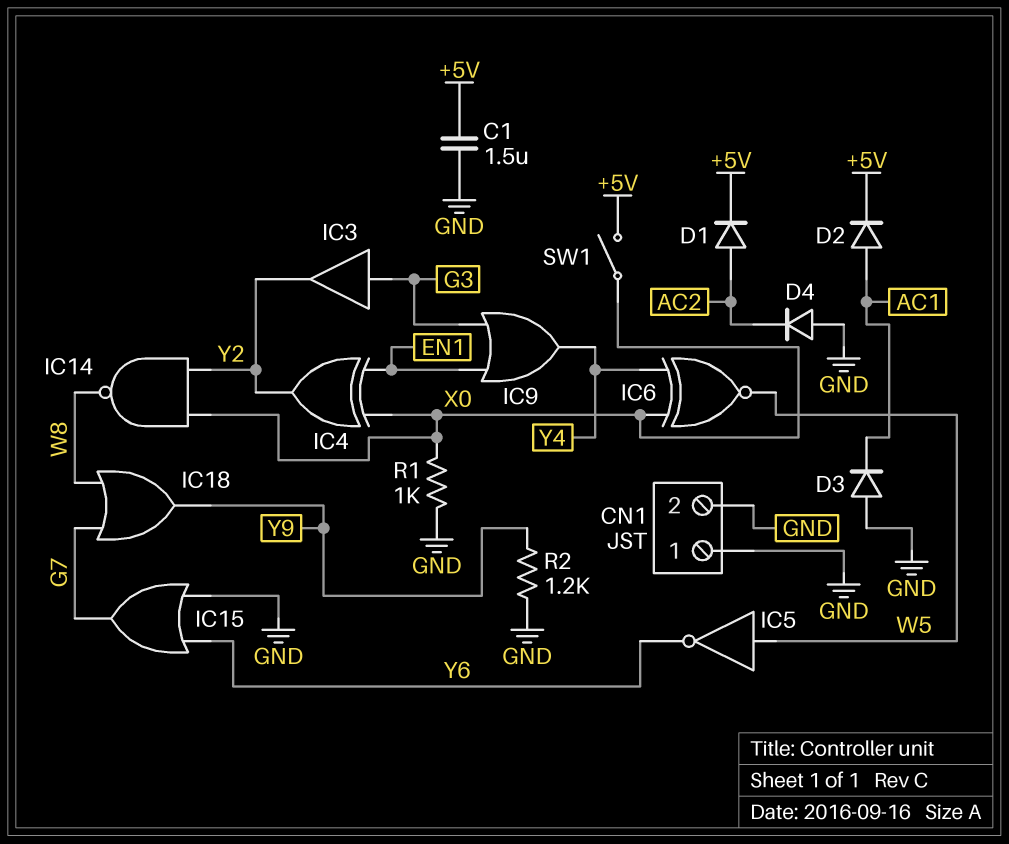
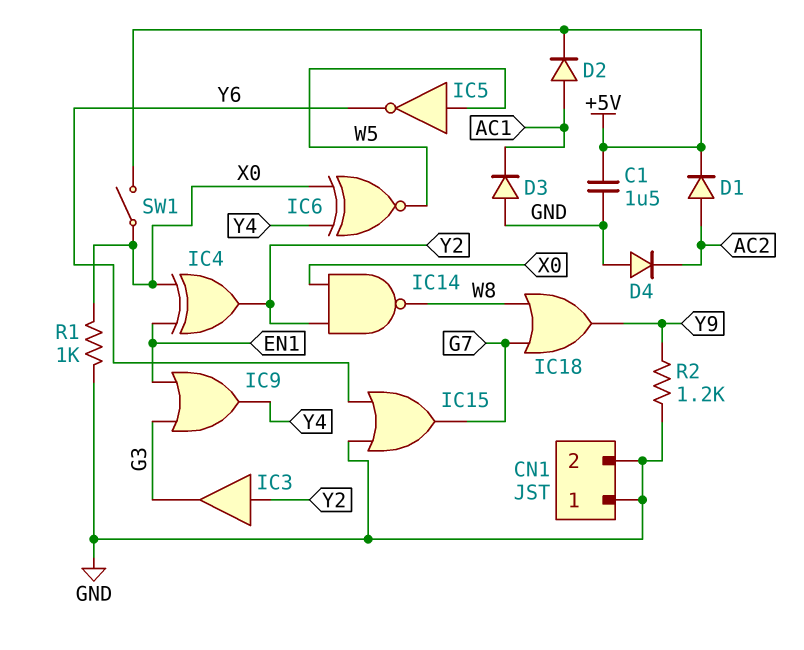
IC3: buffer (in G3, out Y2) -> buffer (in Y2, out G3)

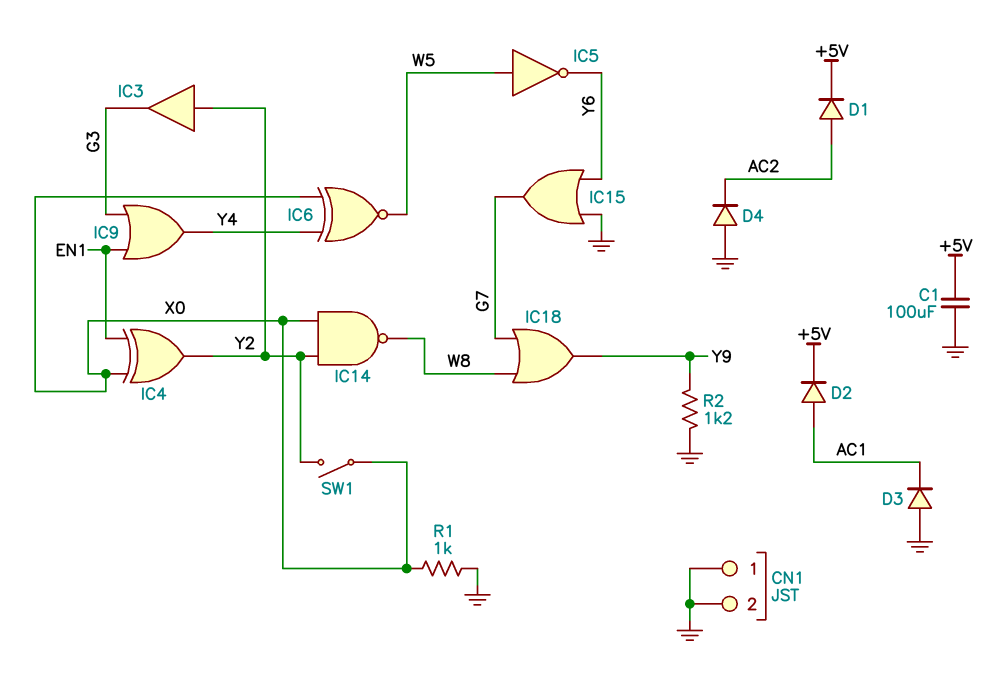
C1: 1.5uF (+5V, GND) -> 100uF (+5V, GND)
SW1: switch (+5V, X0) -> switch (X0, Y2)

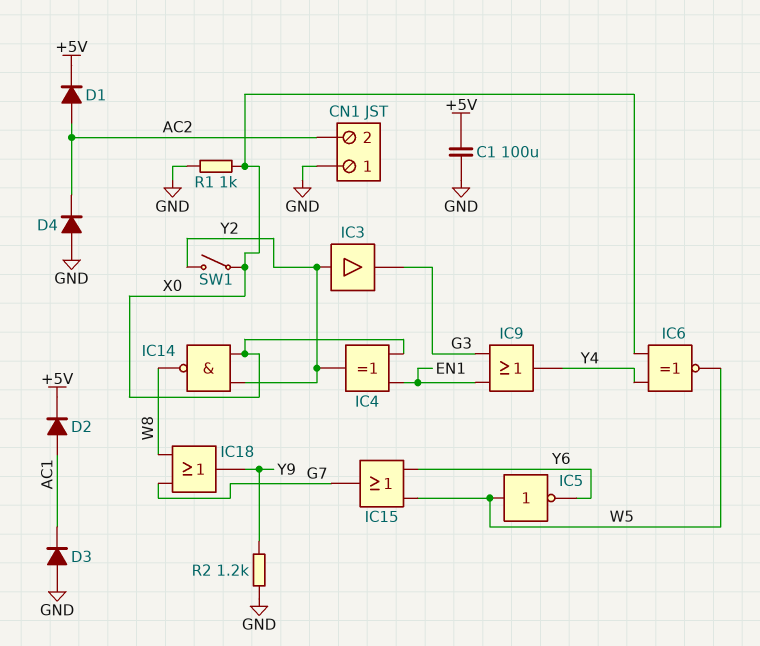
CN1 pin 2: GND -> AC2
IC15: OR (in GND, in Y6, out G7) -> OR (in W5, in Y6, out G7)

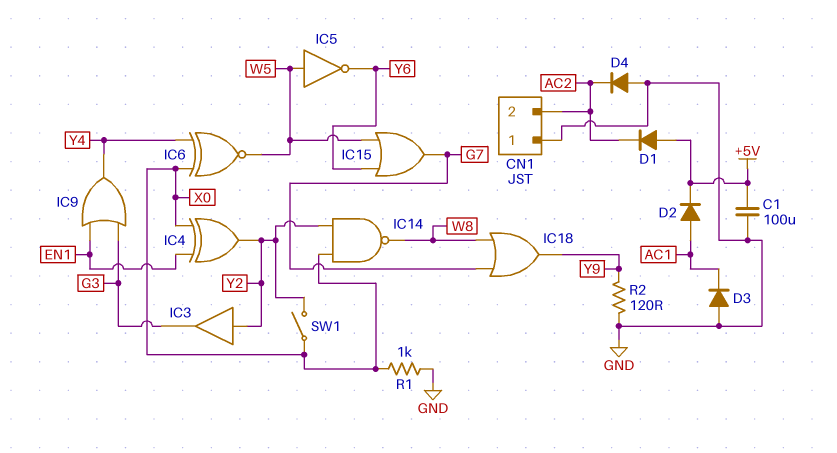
D1: diode (A AC2, K +5V) -> diode (A +5V, K AC2)
R2: 1.2k (GND, Y9) -> 120 (GND, Y9)

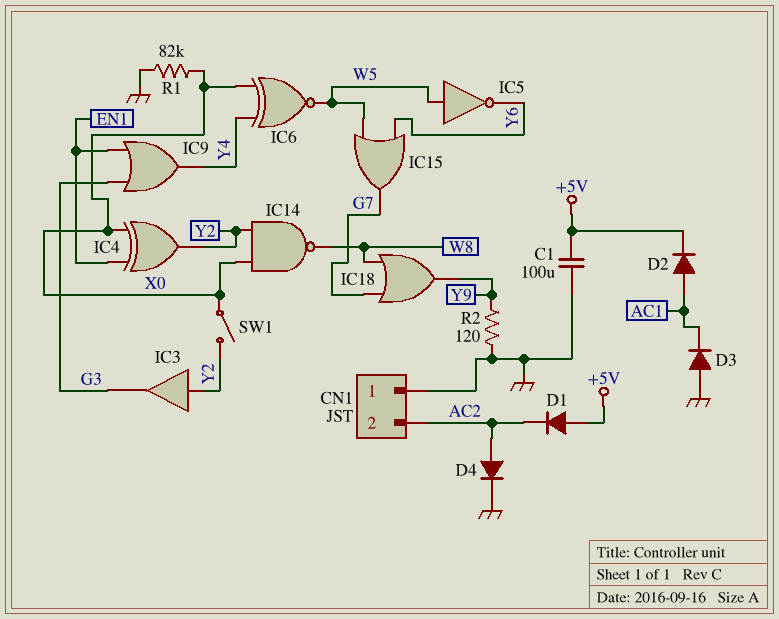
D4: diode (A GND, K AC2) -> diode (A AC2, K GND)
R1: 1k (GND, X0) -> 82k (GND, X0)

